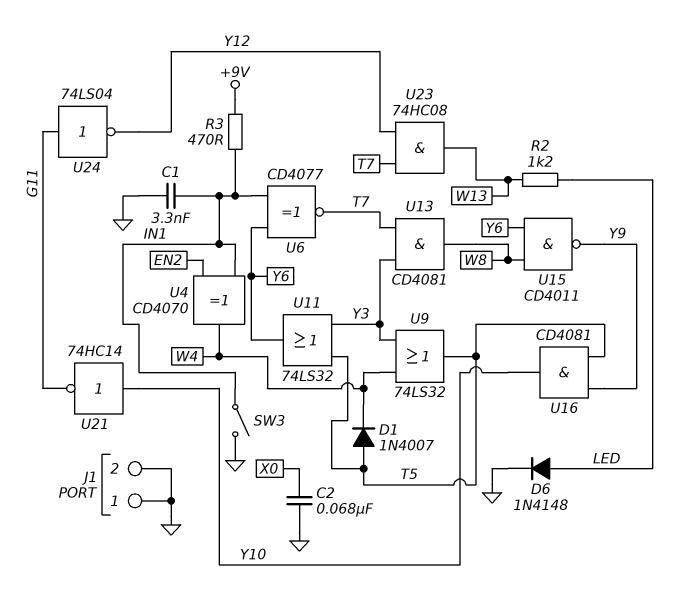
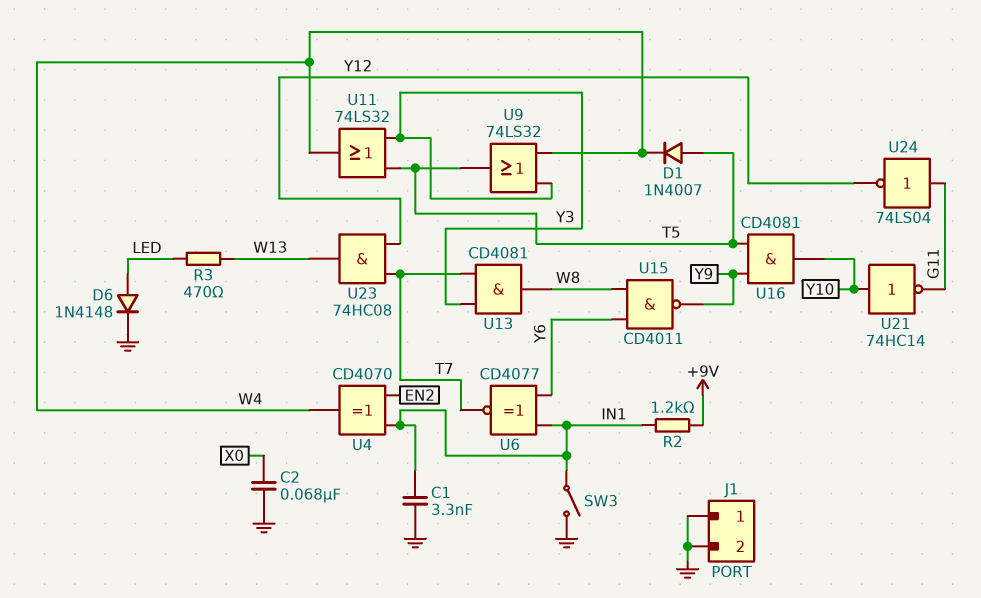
R2: 1.2k (LED, W13) -> 1.2k (+9V, IN1)
R3: 470 (+9V, IN1) -> 470 (LED, W13)
U11: OR 74LS32 (in T5, in Y3, out Y6) -> OR 74LS32 (in T5, in Y3, out W4)

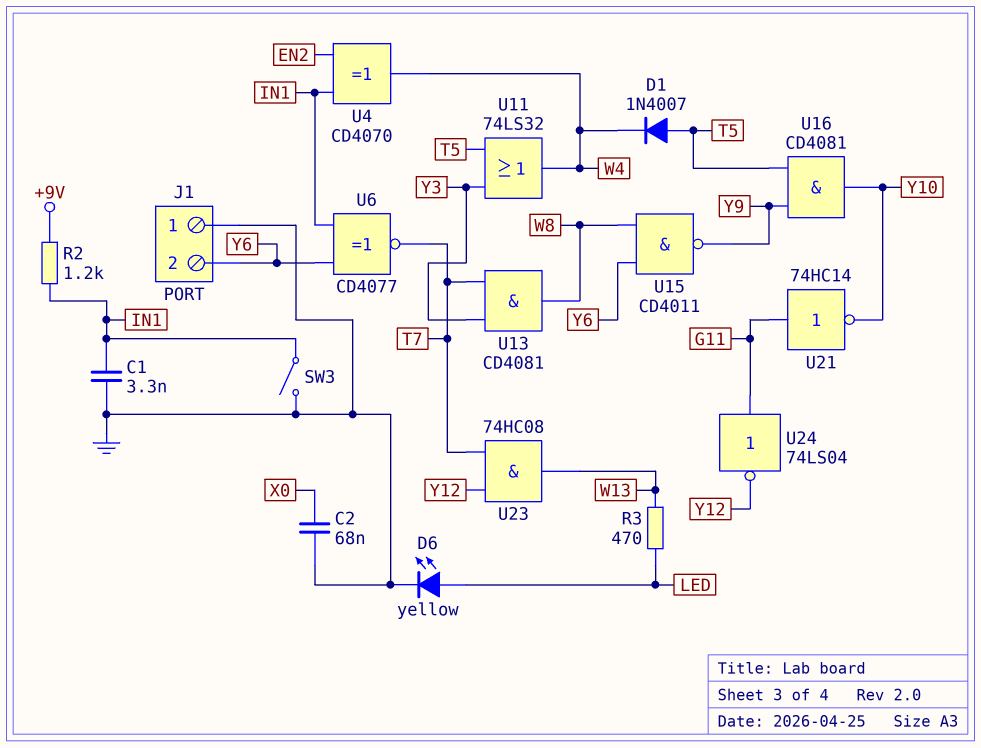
D6: diode 1N4148 (A LED, K GND) -> LED yellow (A LED, K GND)
J1 pin 2: GND -> Y6
U9: OR 74LS32 (in W4, in Y3, out T5) -> none
U21: NOT 74HC14 (in Y10, out G11) -> NOT 74HC14 (in G11, out Y10)

